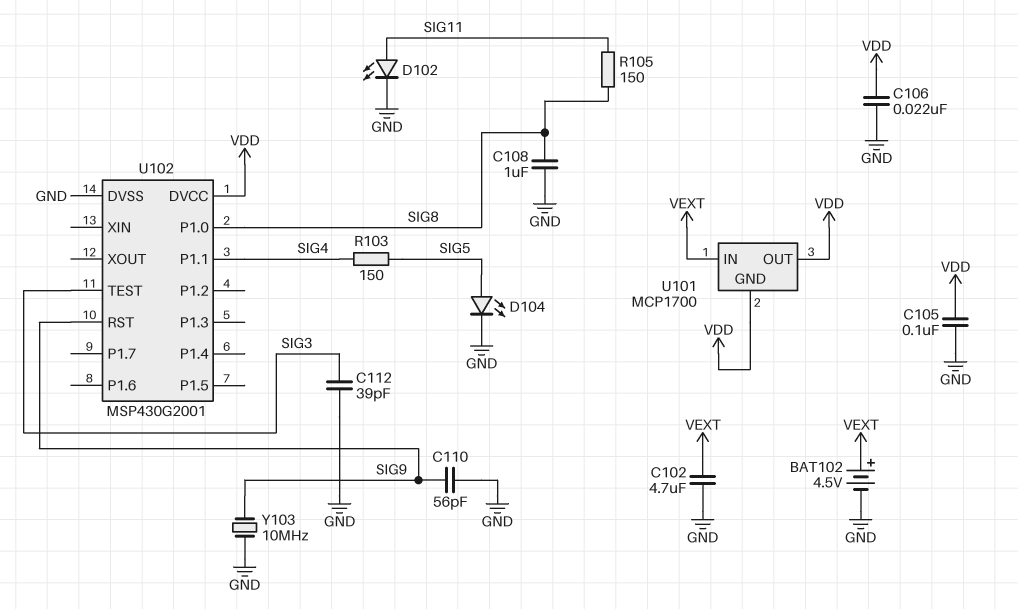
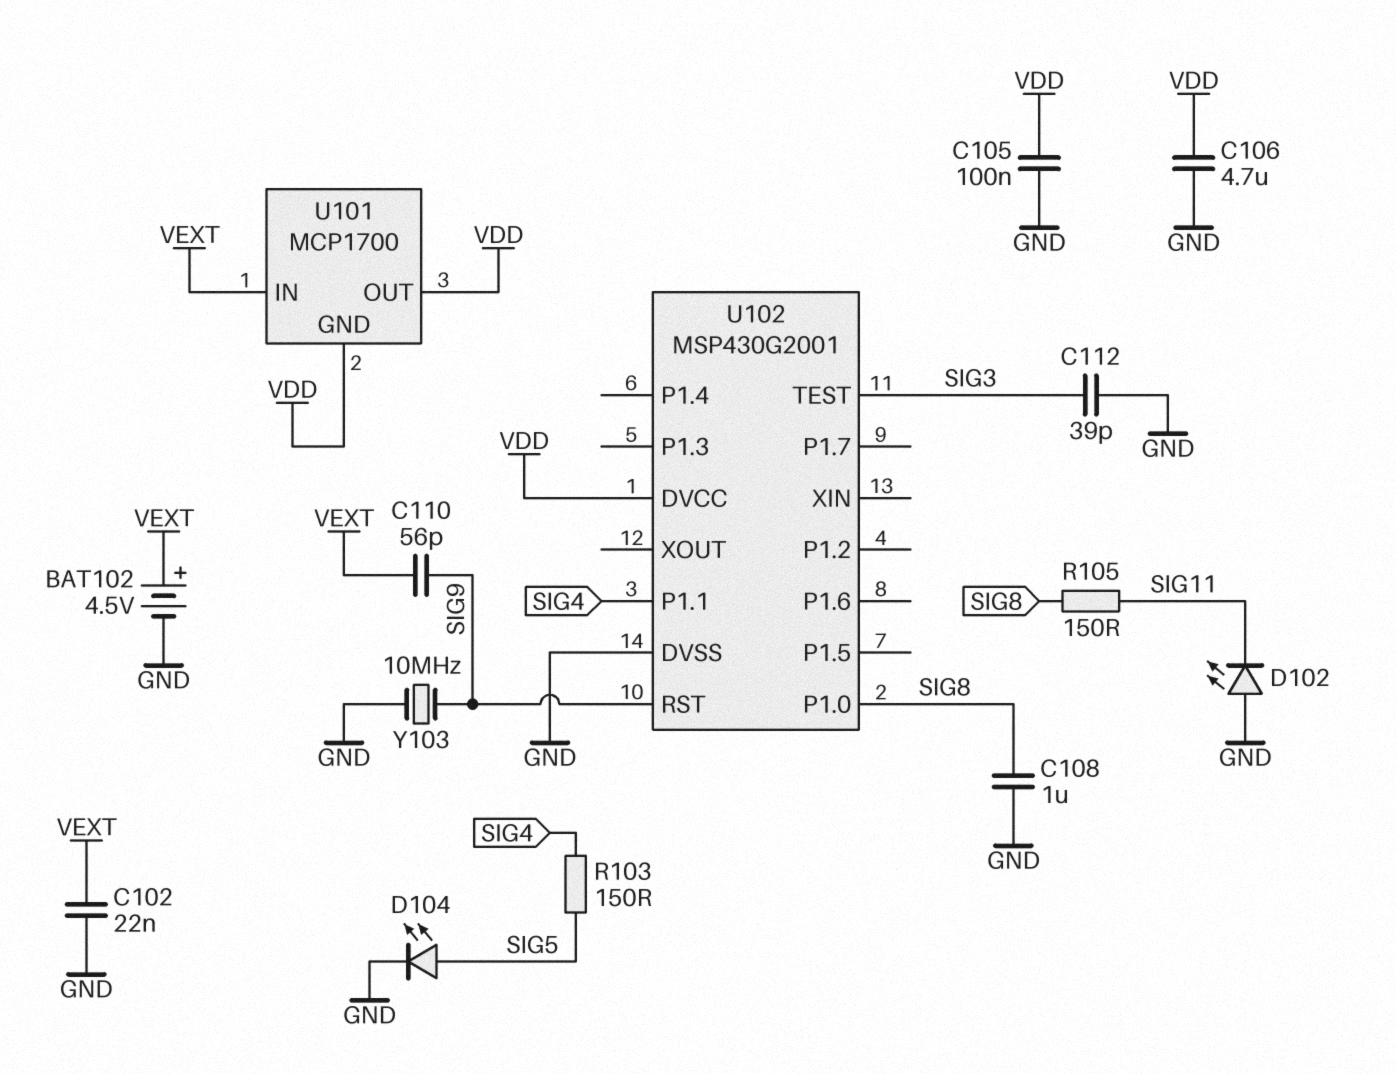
C102: 4.7uF (GND, VEXT) -> 22nF (GND, VEXT)
C106: 22nF (GND, VDD) -> 4.7uF (GND, VDD)
C110: 56pF (GND, SIG9) -> 56pF (SIG9, VEXT)
D102: LED (A SIG11, K GND) -> LED (A GND, K SIG11)

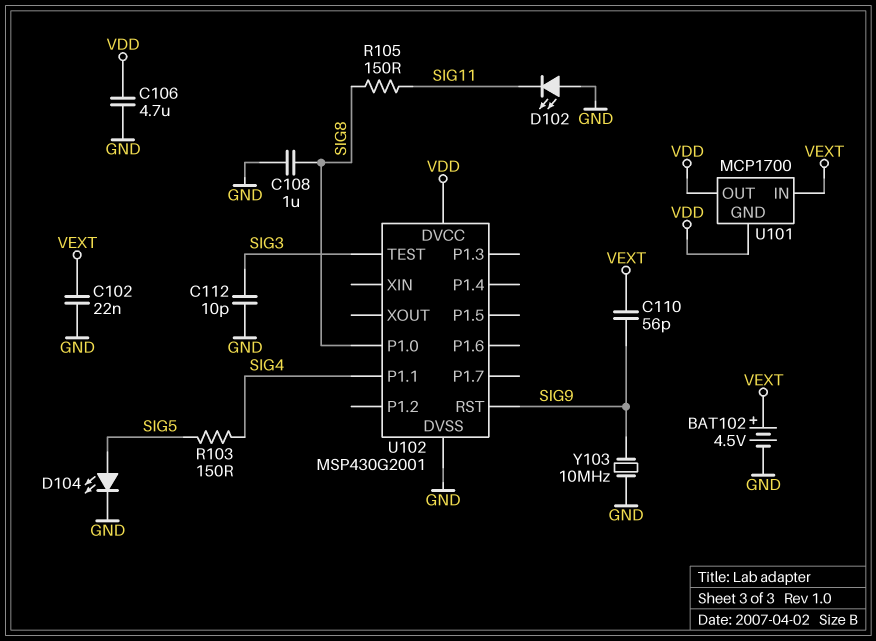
C105: 100nF (GND, VDD) -> none
C112: 39pF (GND, SIG3) -> 10pF (GND, SIG3)

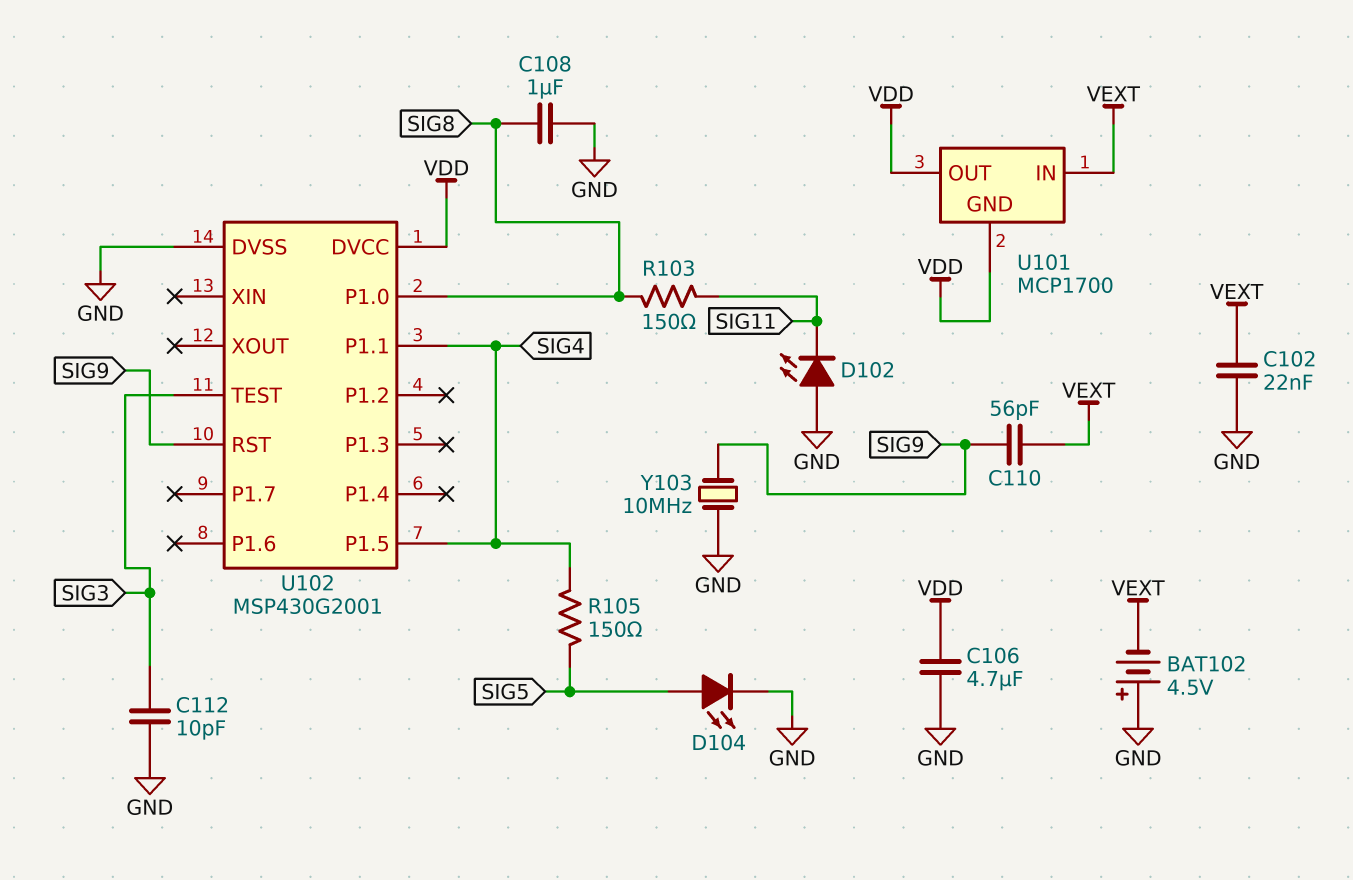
BAT102: 4.5V (plus VEXT, minus GND) -> 4.5V (plus GND, minus VEXT)
R103: 150 (SIG4, SIG5) -> 150 (SIG8, SIG11)
R105: 150 (SIG8, SIG11) -> 150 (SIG4, SIG5)
U102 pin P1.5: none -> SIG4

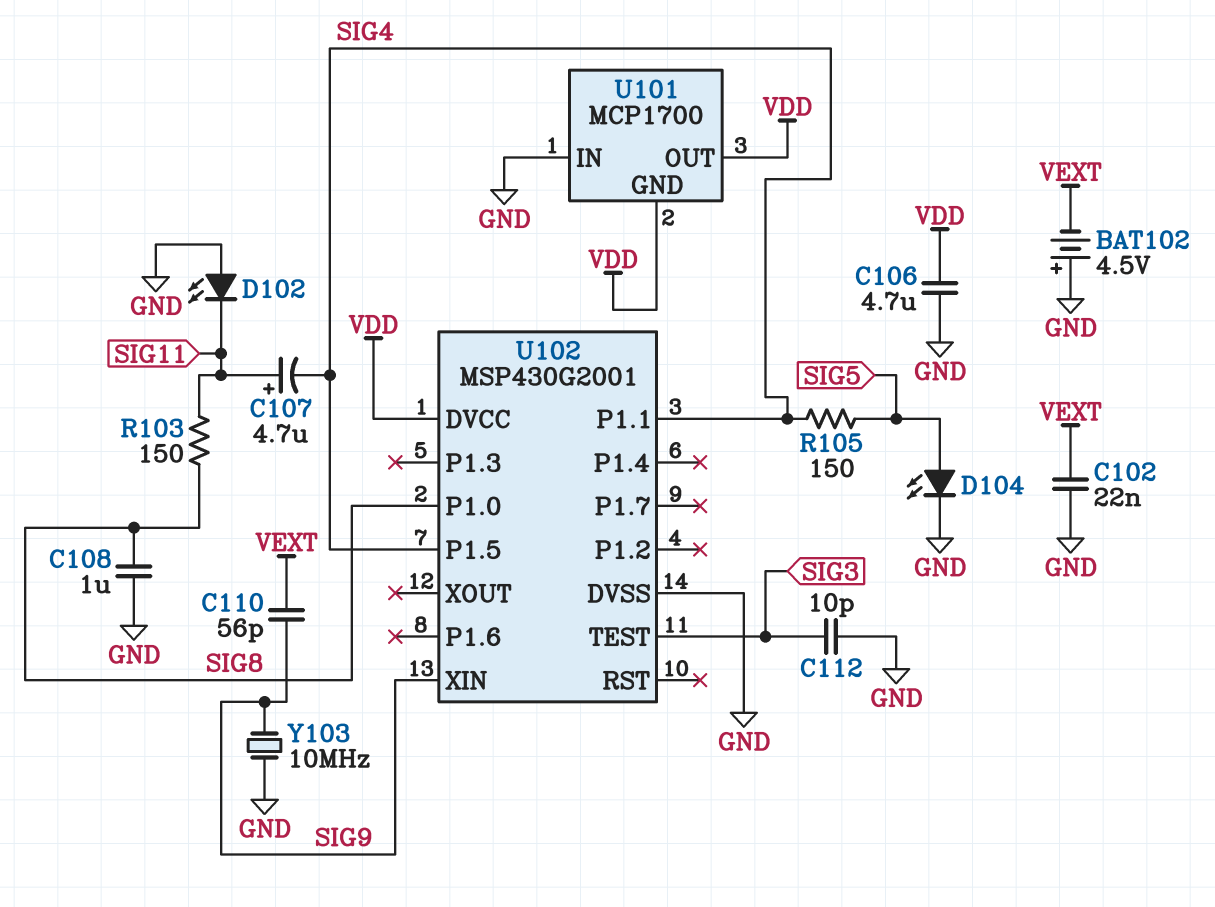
C107: none -> 4.7uF (plus SIG11, minus SIG4)
U101 pin IN: VEXT -> GND
U102 pin RST: SIG9 -> none
U102 pin XIN: none -> SIG9

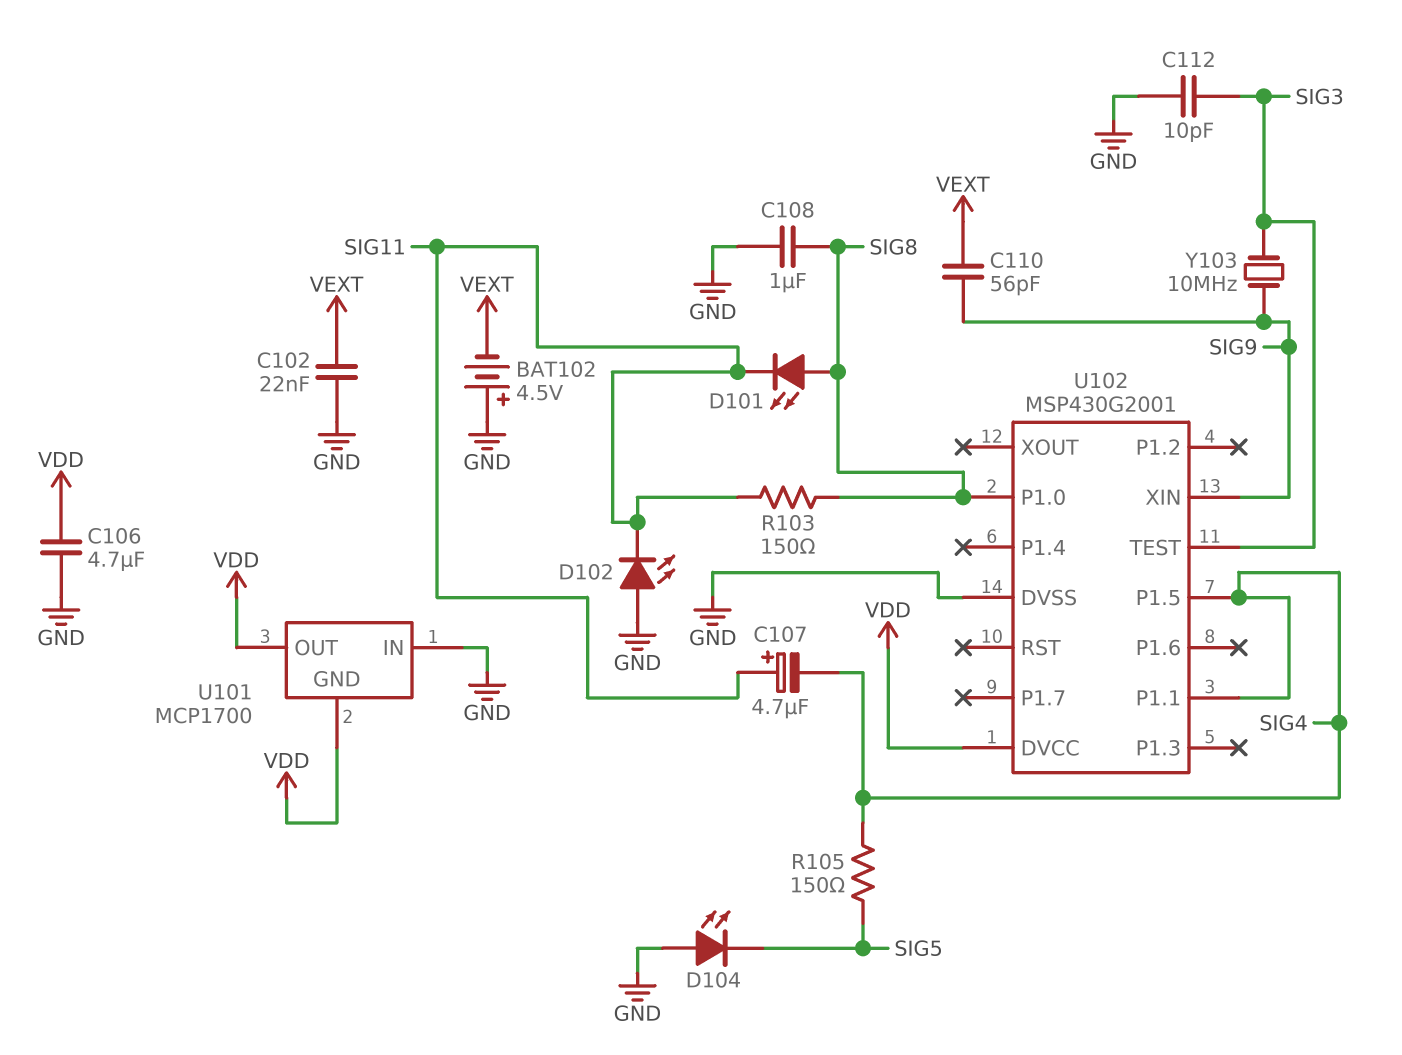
D101: none -> LED (A SIG8, K SIG11)
D104: LED (A SIG5, K GND) -> LED (A GND, K SIG5)
Y103: 10MHz (GND, SIG9) -> 10MHz (SIG3, SIG9)

